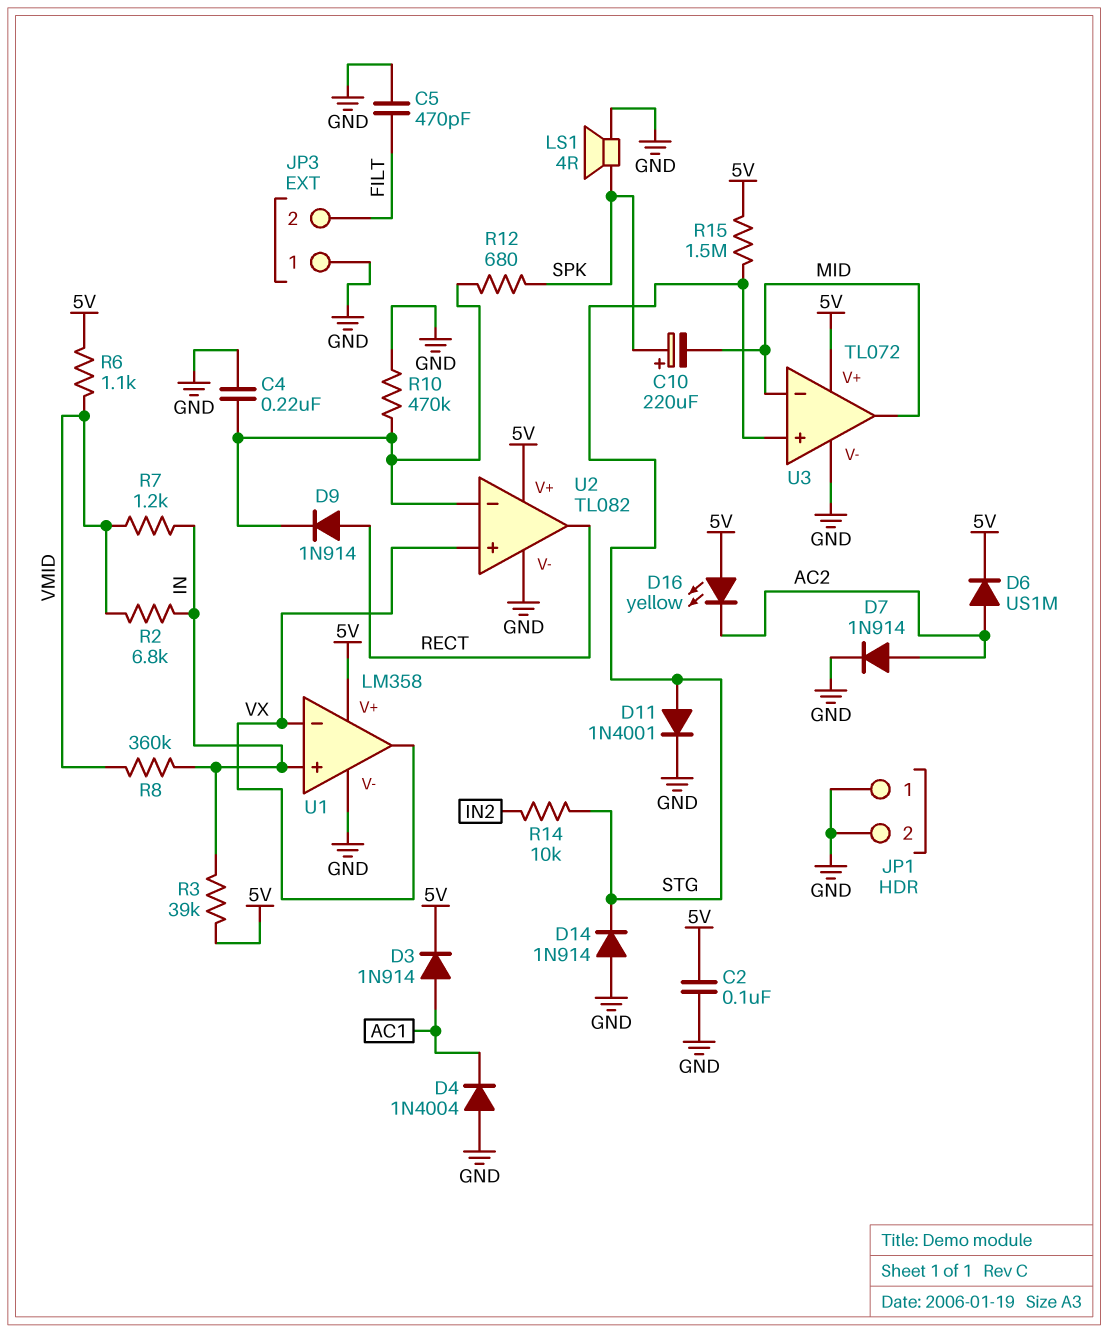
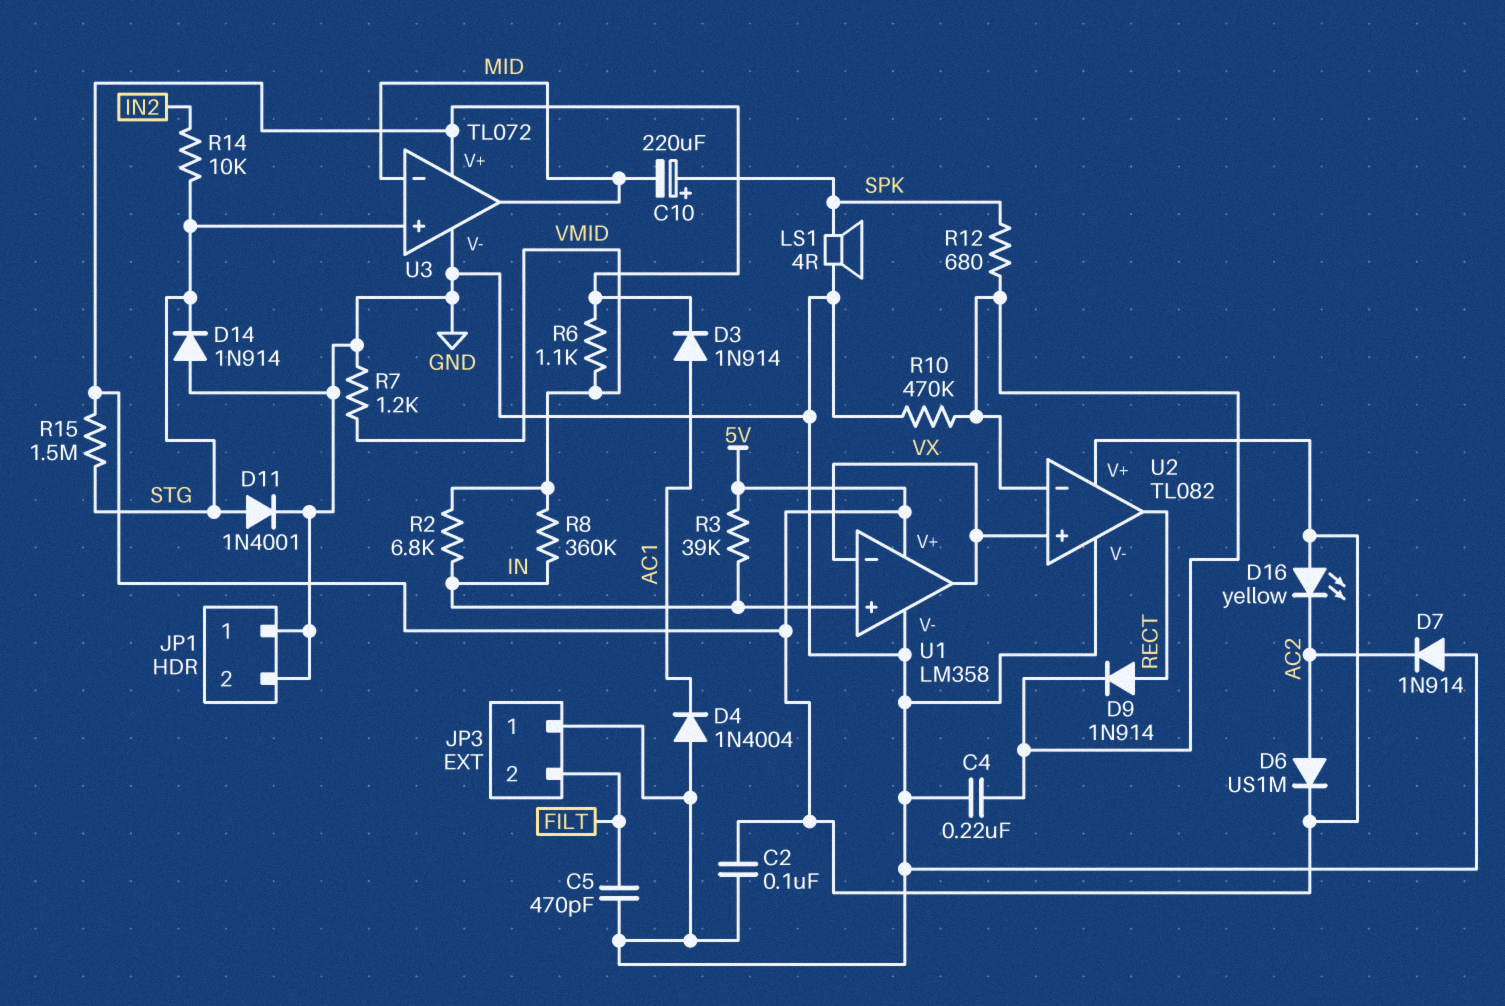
D7: diode 1N914 (A AC2, K GND) -> diode 1N914 (A GND, K AC2)
R7: 1.2k (IN, VMID) -> 1.2k (GND, VMID)

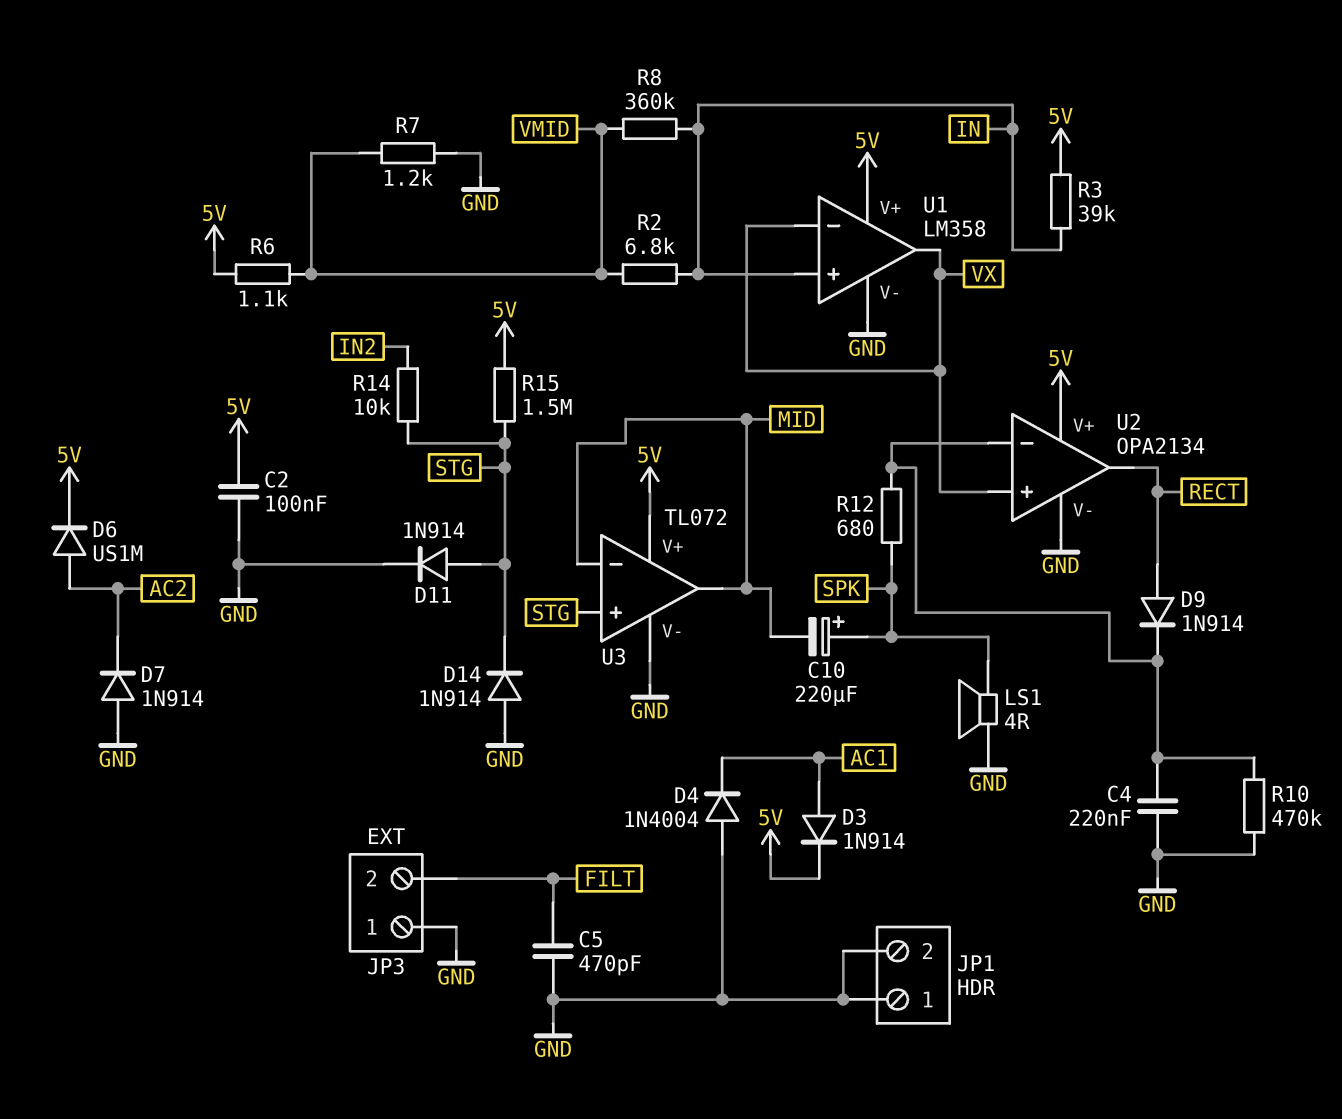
D11: diode 1N4001 (A STG, K GND) -> diode 1N914 (A STG, K GND)
D16: LED yellow (A 5V, K AC2) -> none
U2: TL082 -> OPA2134

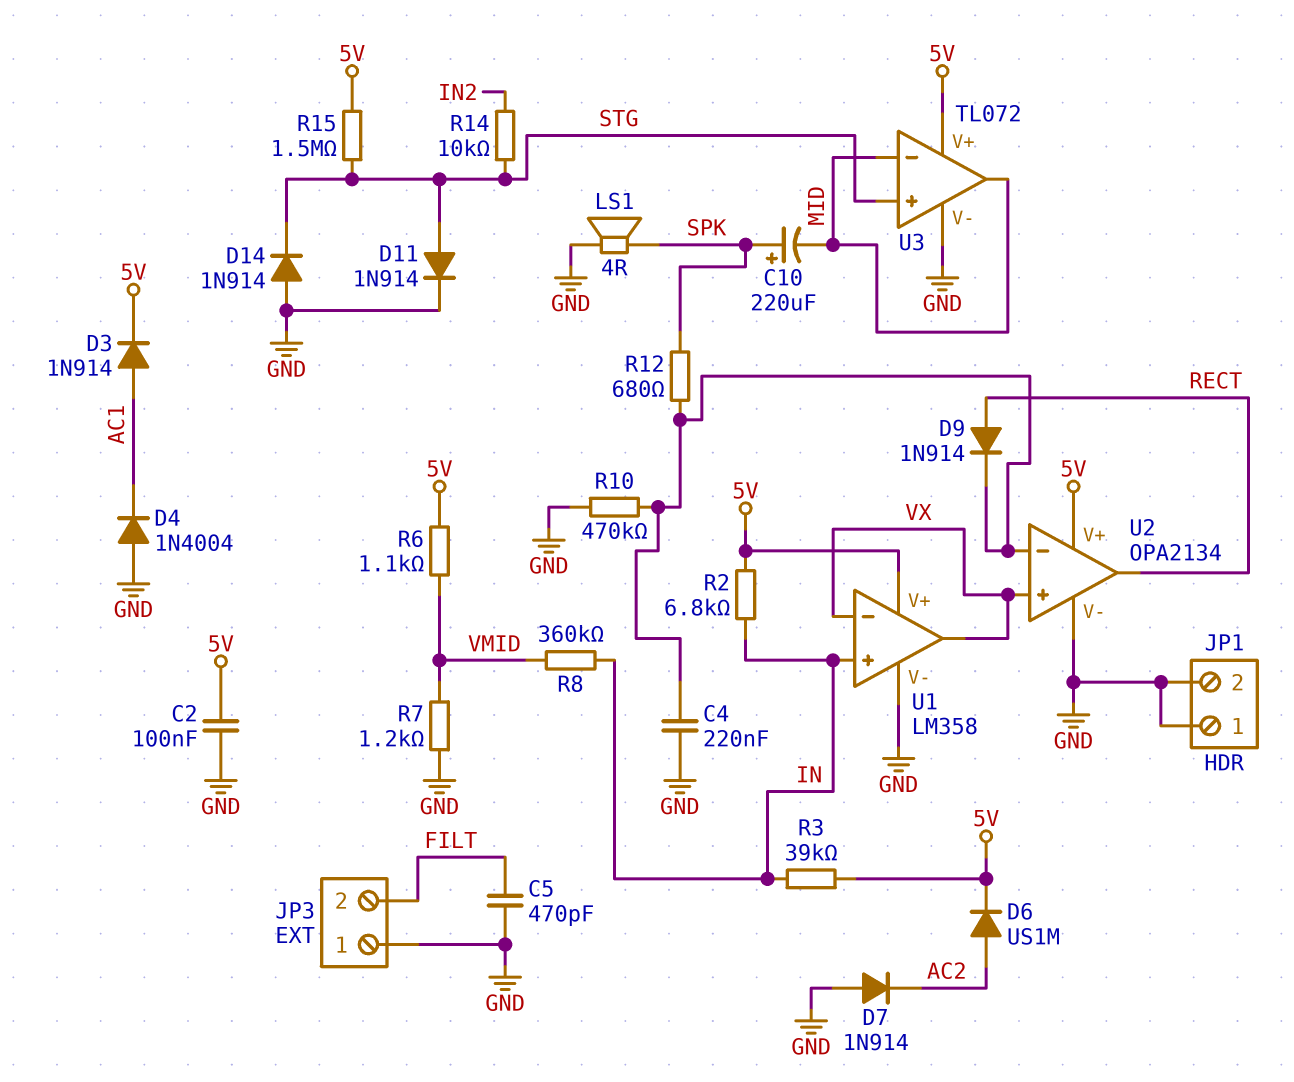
R2: 6.8k (IN, VMID) -> 6.8k (5V, IN)

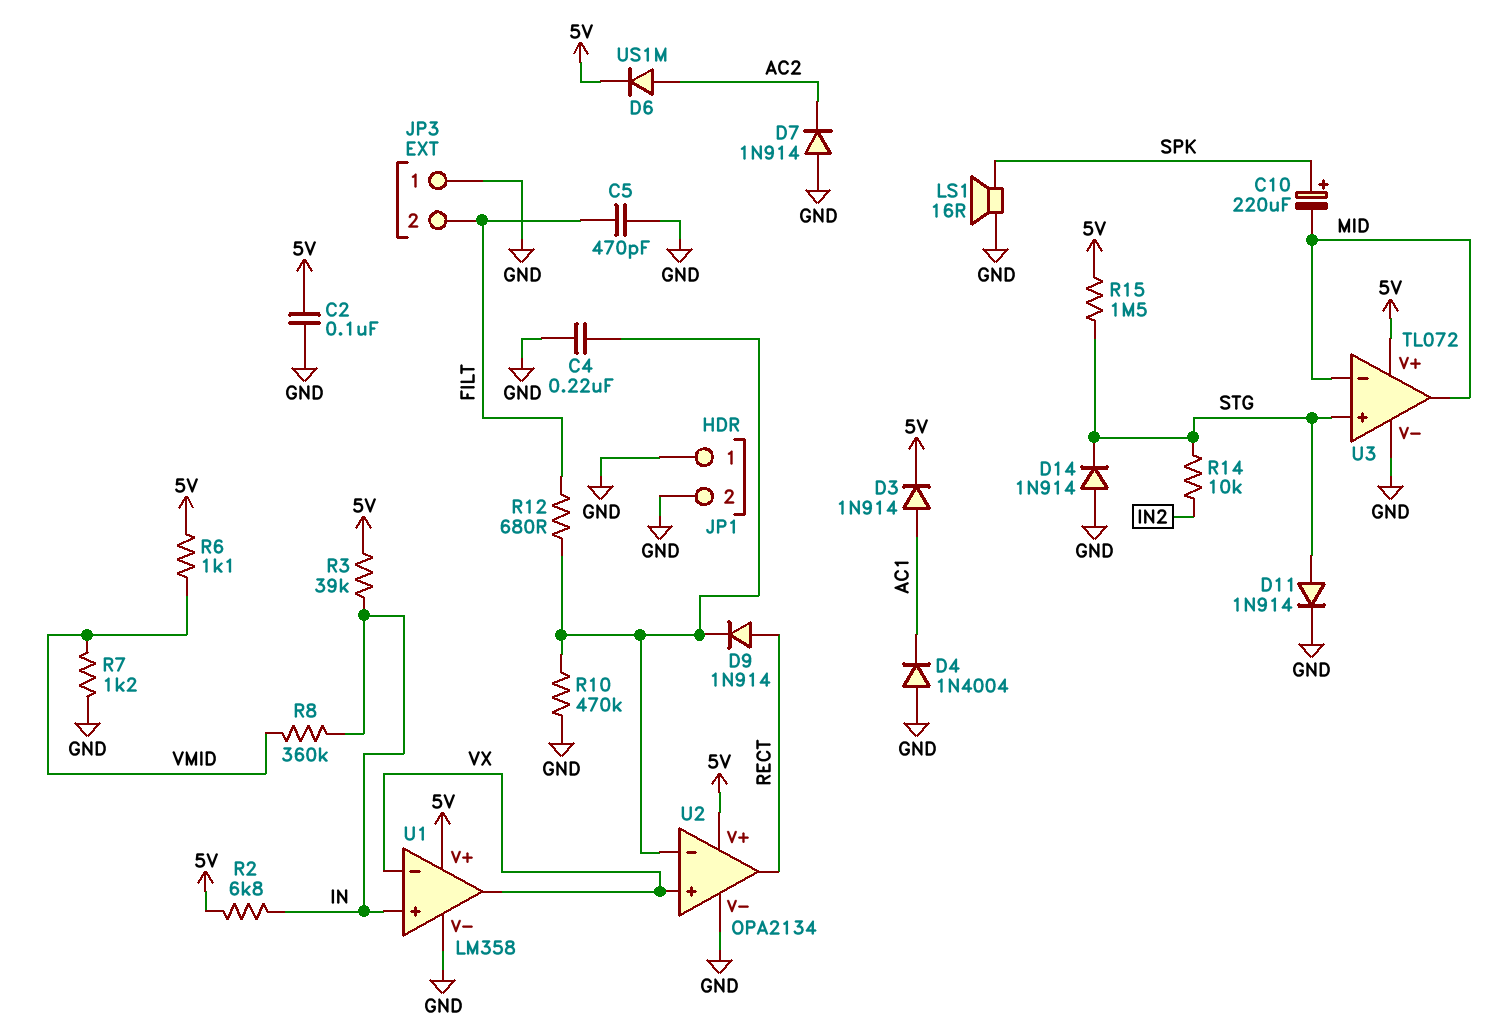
LS1: speaker 4R (GND, SPK) -> speaker 16R (GND, SPK)
R12: 680 (SPK, U2/in-) -> 680 (FILT, U2/in-)

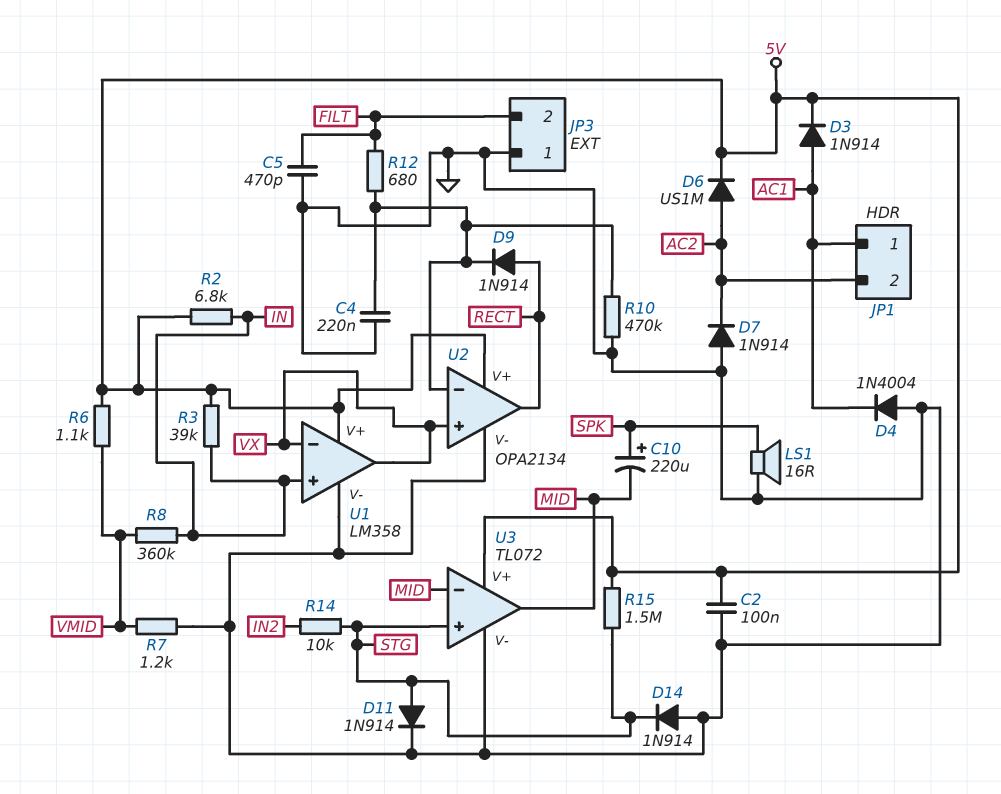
JP1 pin 1: GND -> AC1
JP1 pin 2: GND -> AC2

